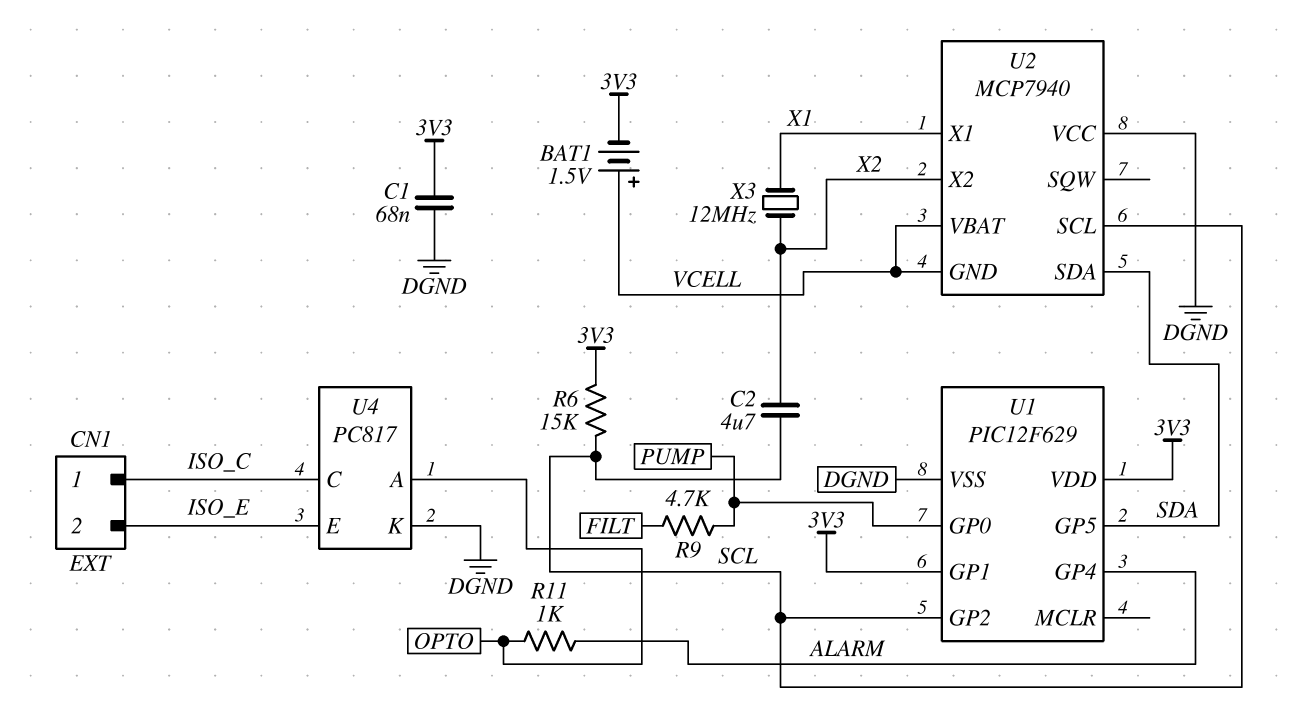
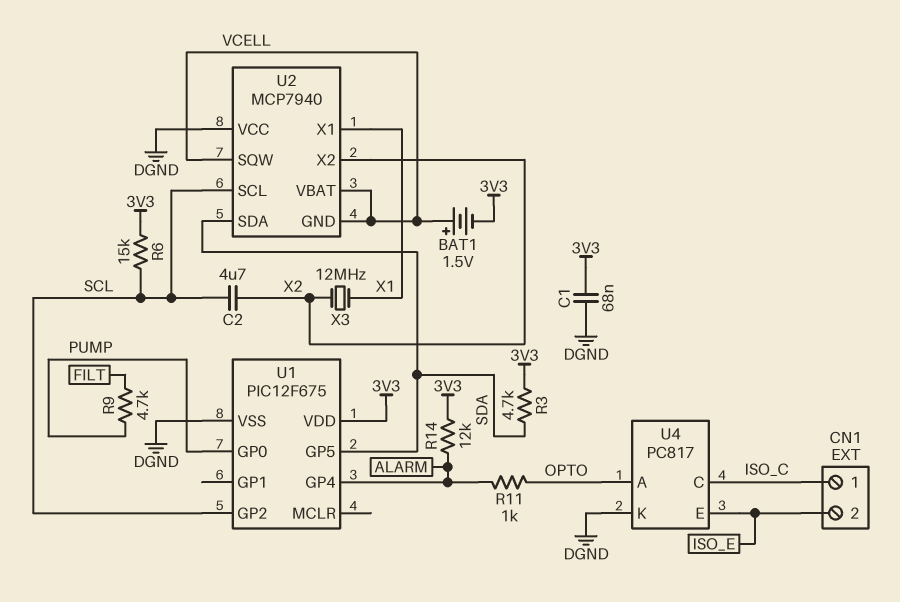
R3: none -> 4.7k (3V3, SDA)
R14: none -> 12k (3V3, ALARM)
U1: PIC12F629 -> PIC12F675
U1 pin GP1: 3V3 -> none
U2 pin SQW: none -> VCELL

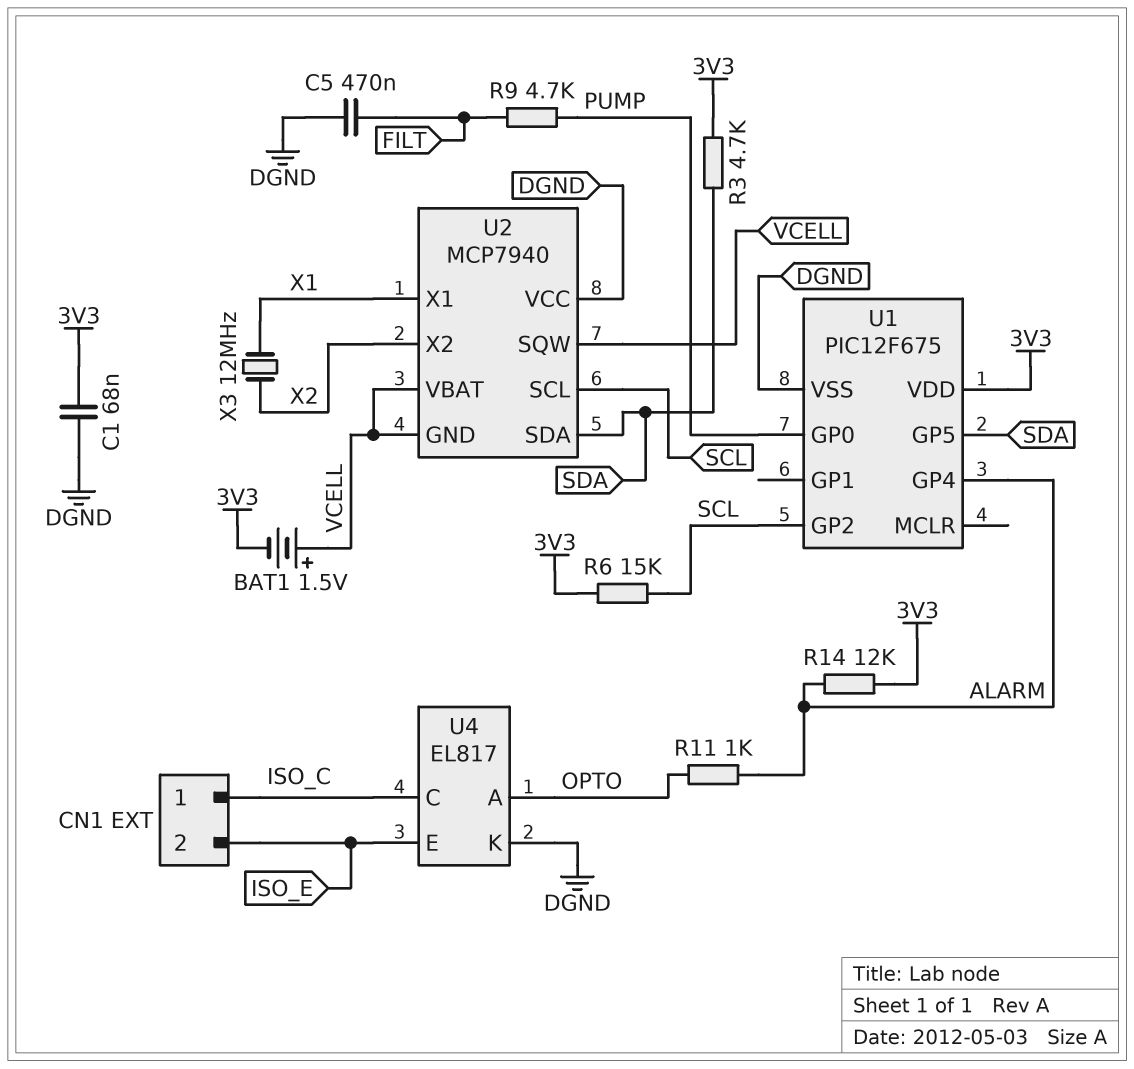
C2: 4.7uF (SCL, X2) -> none
C5: none -> 470nF (DGND, FILT)
U4: PC817 -> EL817

